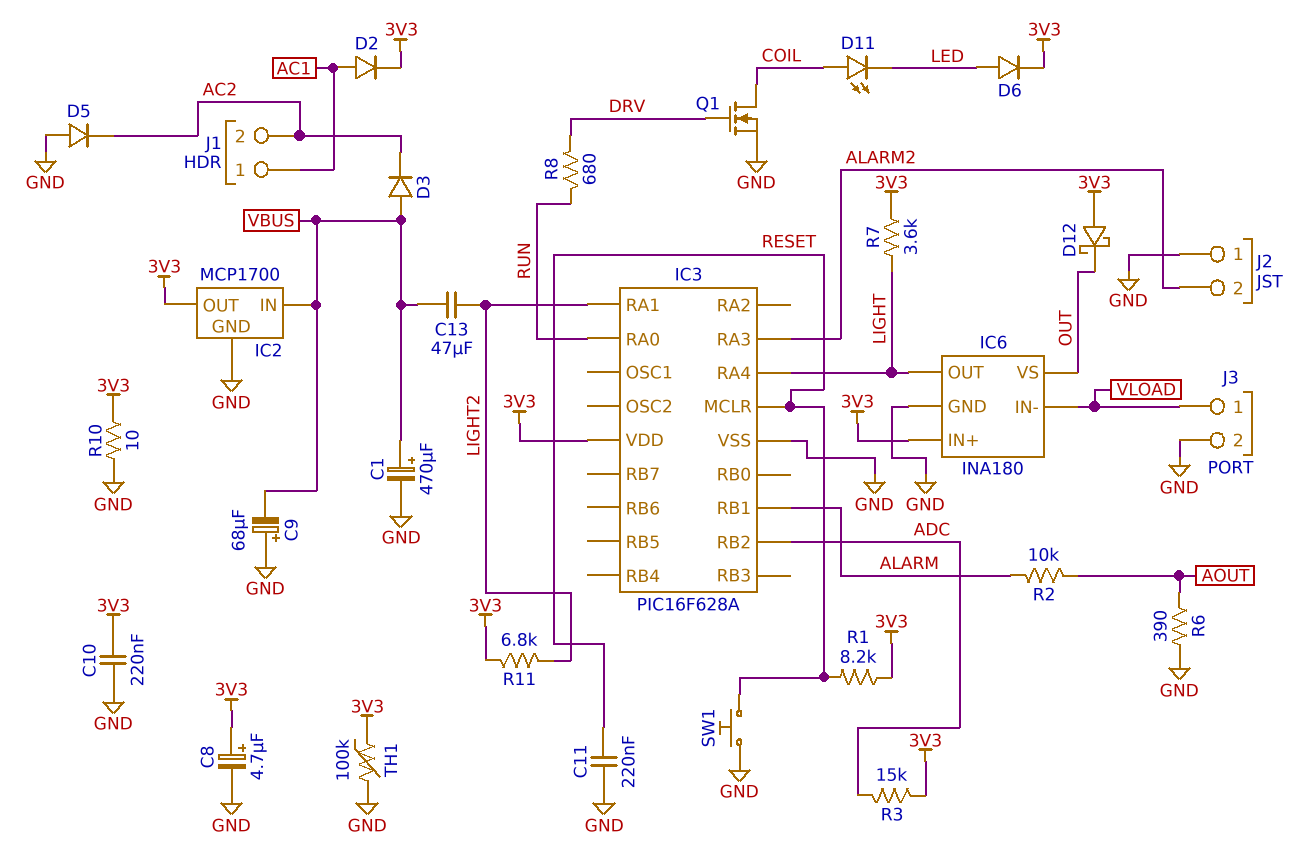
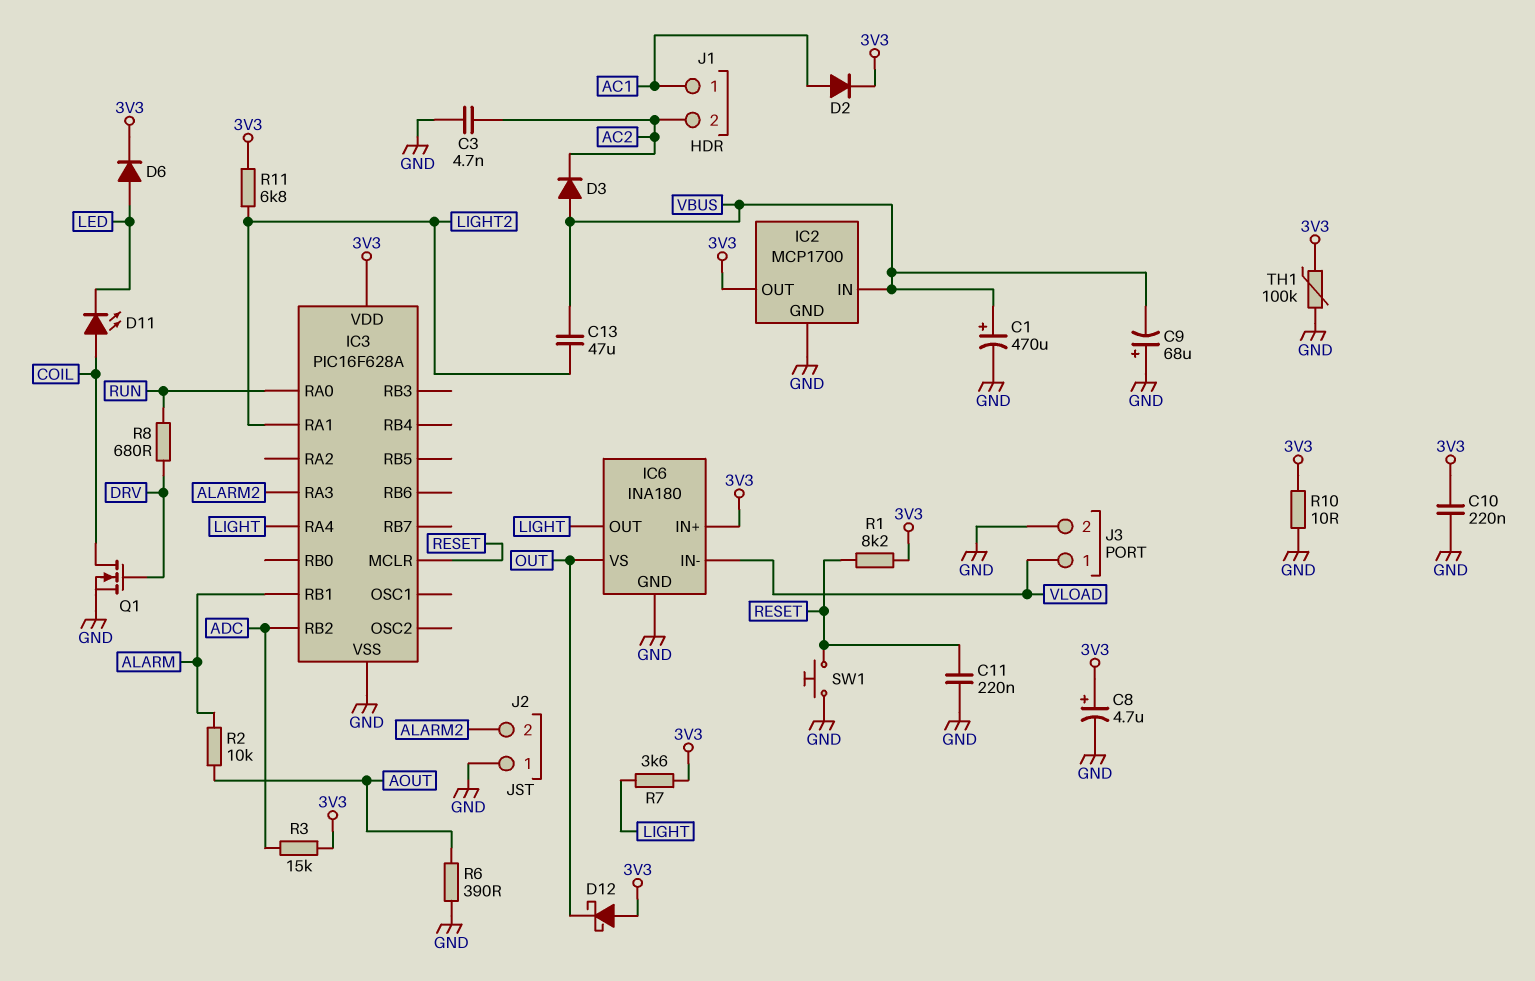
C3: none -> 4.7nF (AC2, GND)
D5: diode (A GND, K AC2) -> none

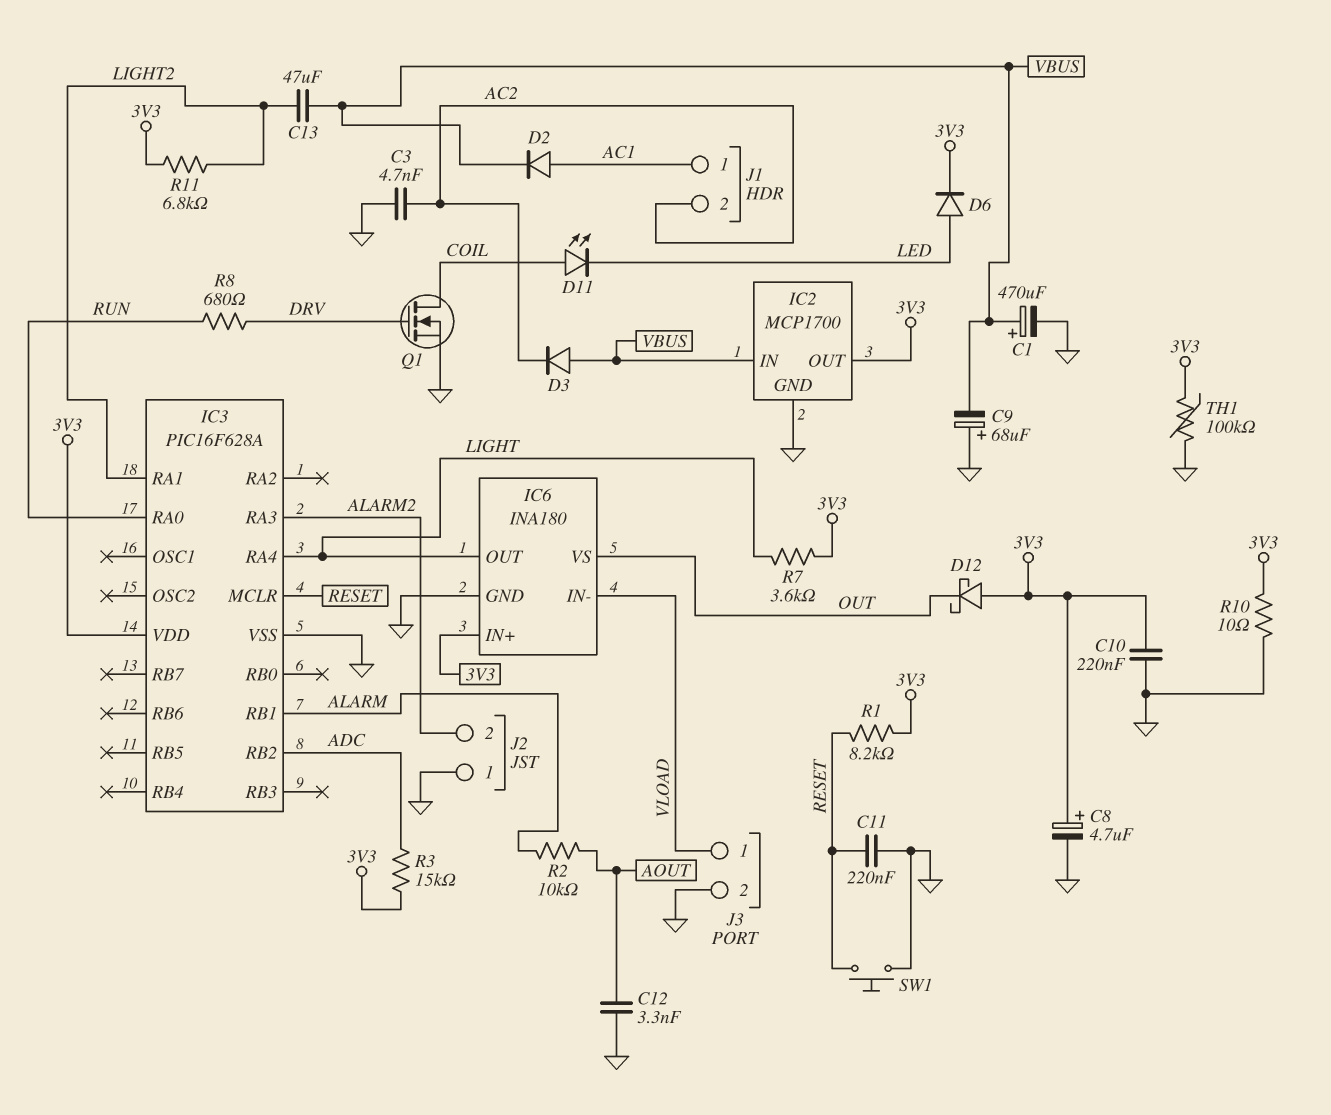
C12: none -> 3.3nF (AOUT, GND)
D2: diode (A AC1, K 3V3) -> diode (A AC1, K VBUS)
R6: 390 (AOUT, GND) -> none

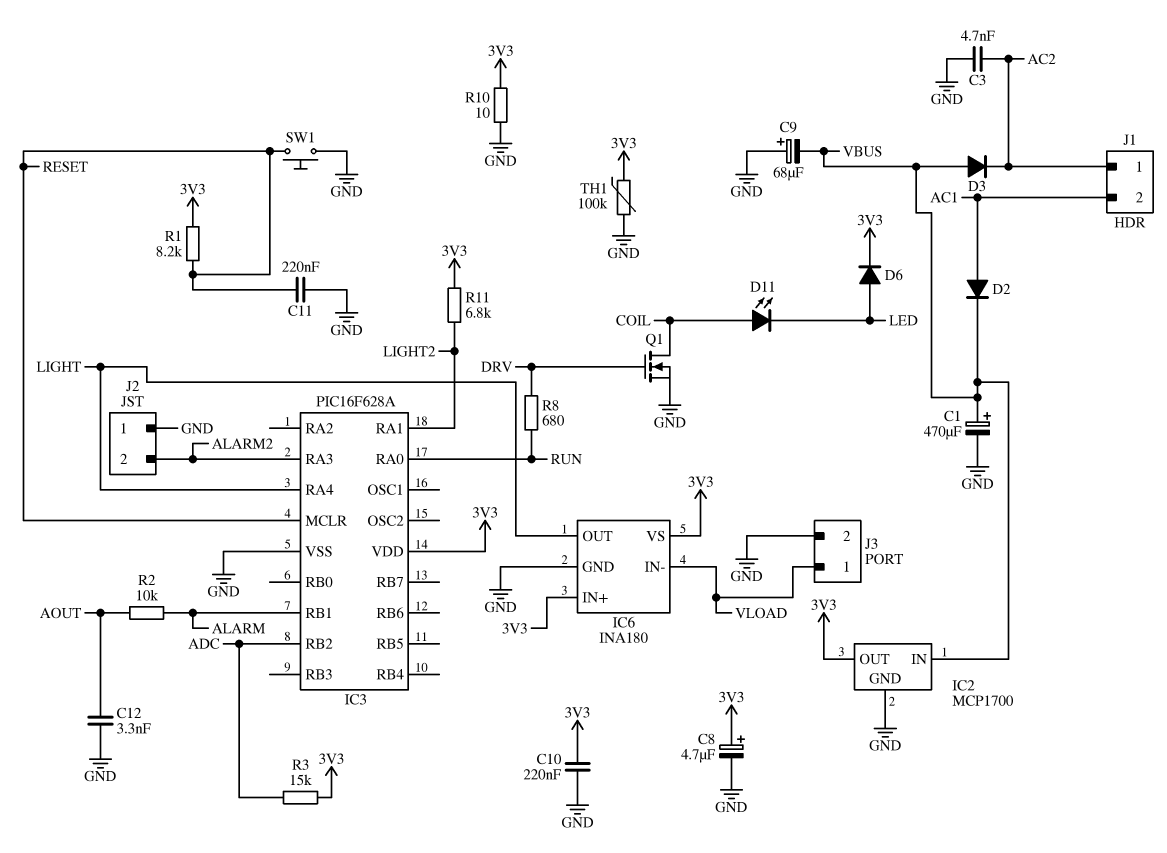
C13: 47uF (LIGHT2, VBUS) -> none
D12: schottky (A 3V3, K OUT) -> none
IC6 pin VS: OUT -> 3V3
J1 pin 1: AC1 -> AC2
J1 pin 2: AC2 -> AC1
R7: 3.6k (3V3, LIGHT) -> none

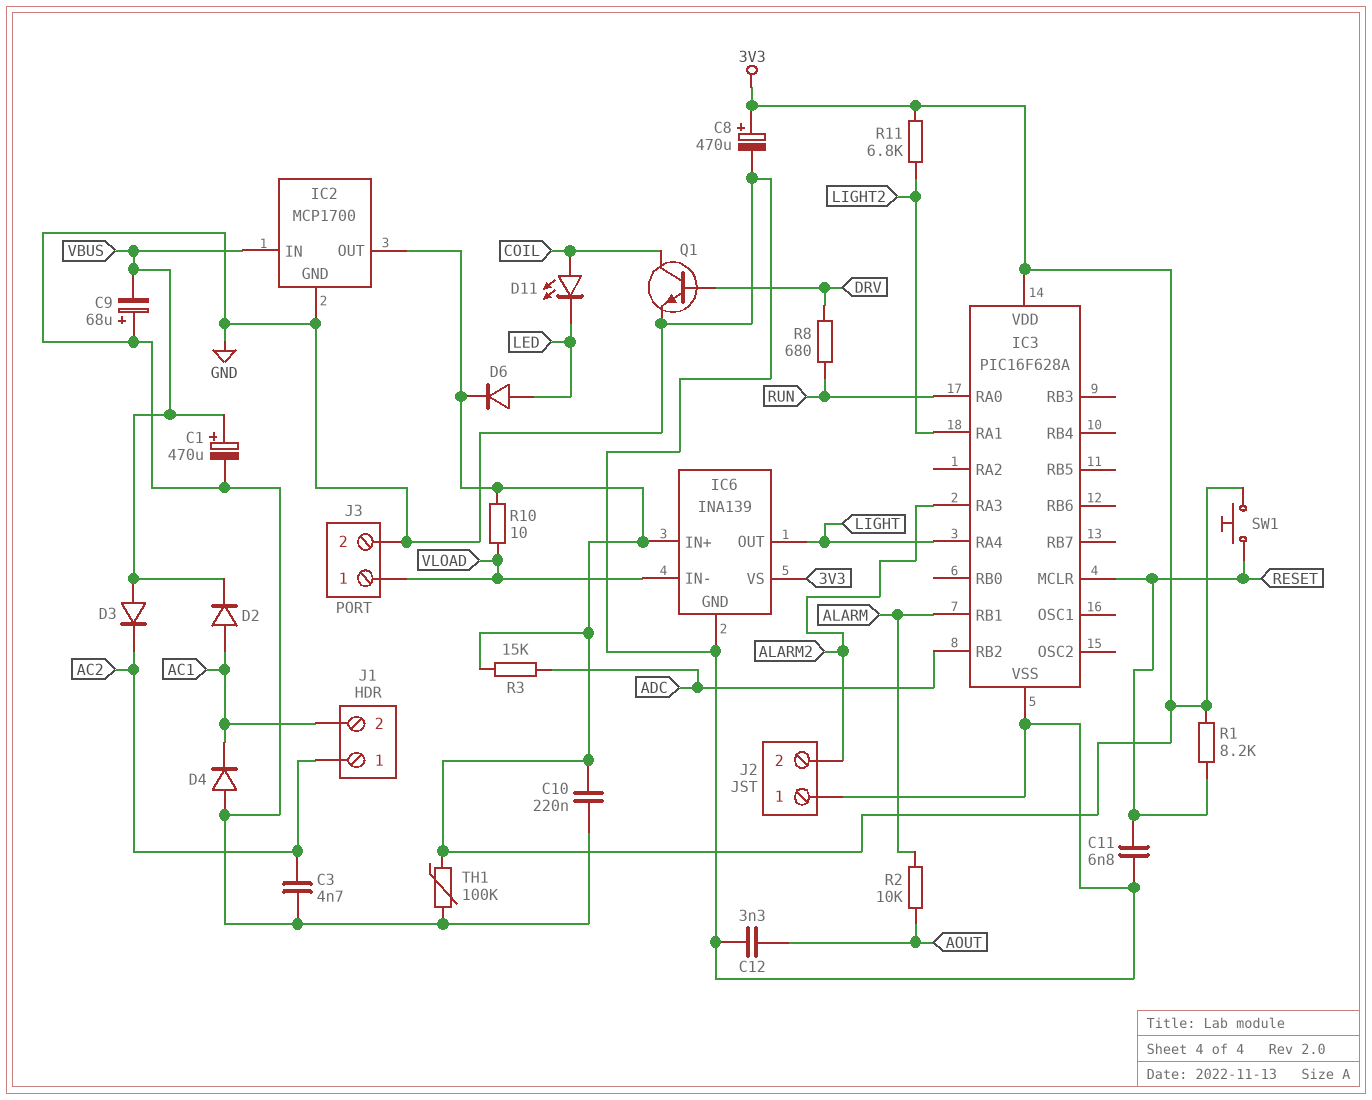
C8: 4.7uF (plus 3V3, minus GND) -> 470uF (plus 3V3, minus GND)
C11: 220nF (GND, RESET) -> 6.8nF (GND, RESET)
D4: none -> diode (A GND, K AC1)
IC6: INA180 -> INA139
Q1: NMOS (G DRV, D COIL, S GND) -> NPN (B DRV, C COIL, E GND)
R10: 10 (3V3, GND) -> 10 (3V3, VLOAD)
SW1: button (GND, RESET) -> button (3V3, RESET)

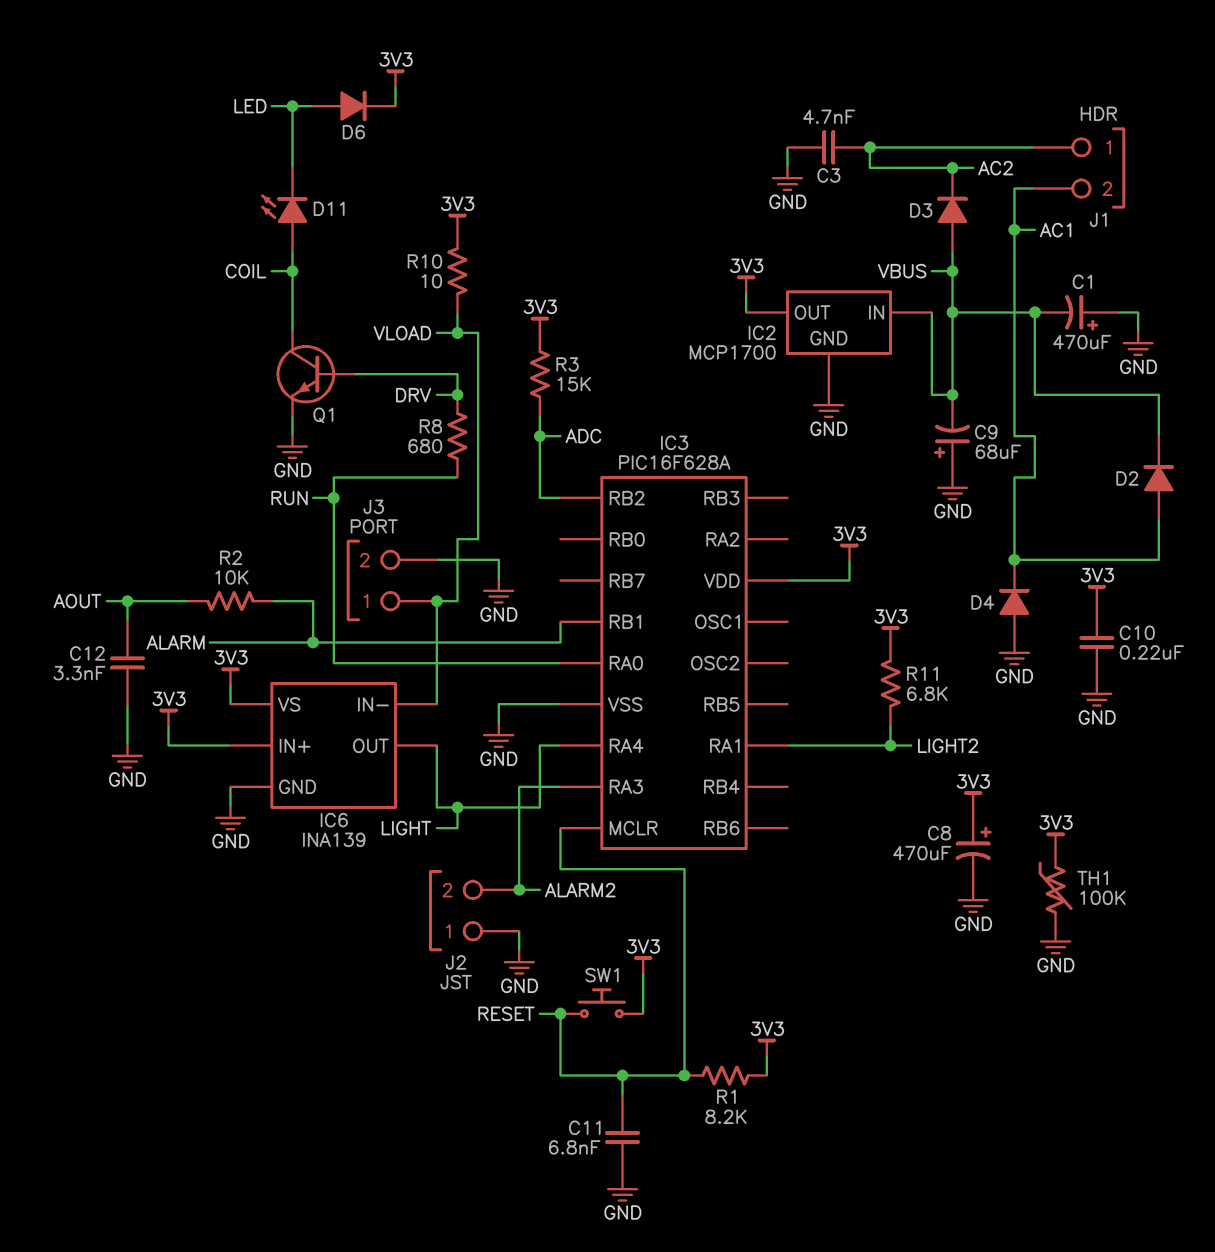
C1: 470uF (plus VBUS, minus GND) -> 470uF (plus GND, minus VBUS)

